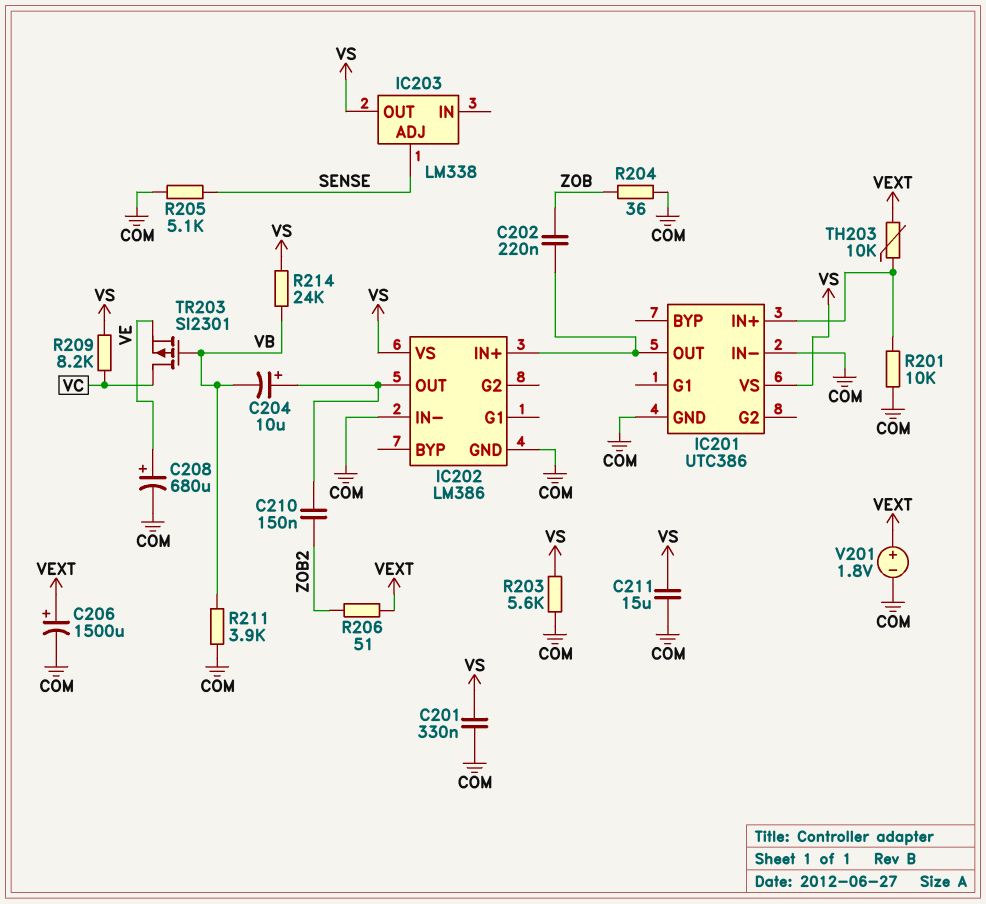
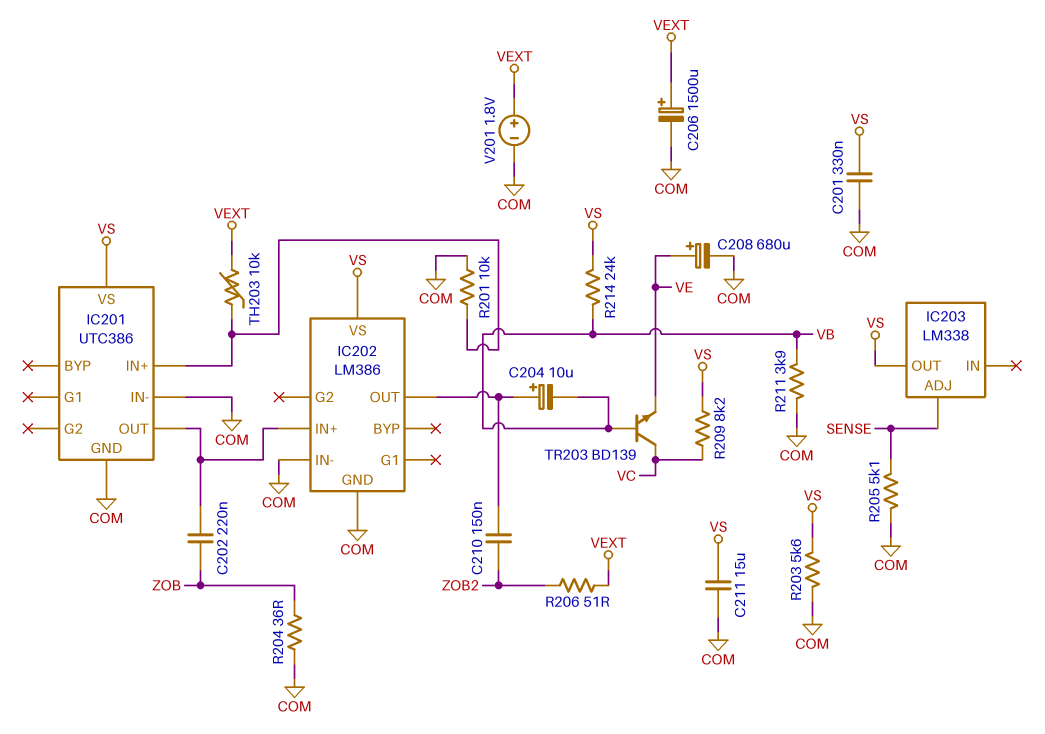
TR203: PMOS SI2301 (G VB, D VC, S VE) -> NPN BD139 (B VB, C VC, E VE)

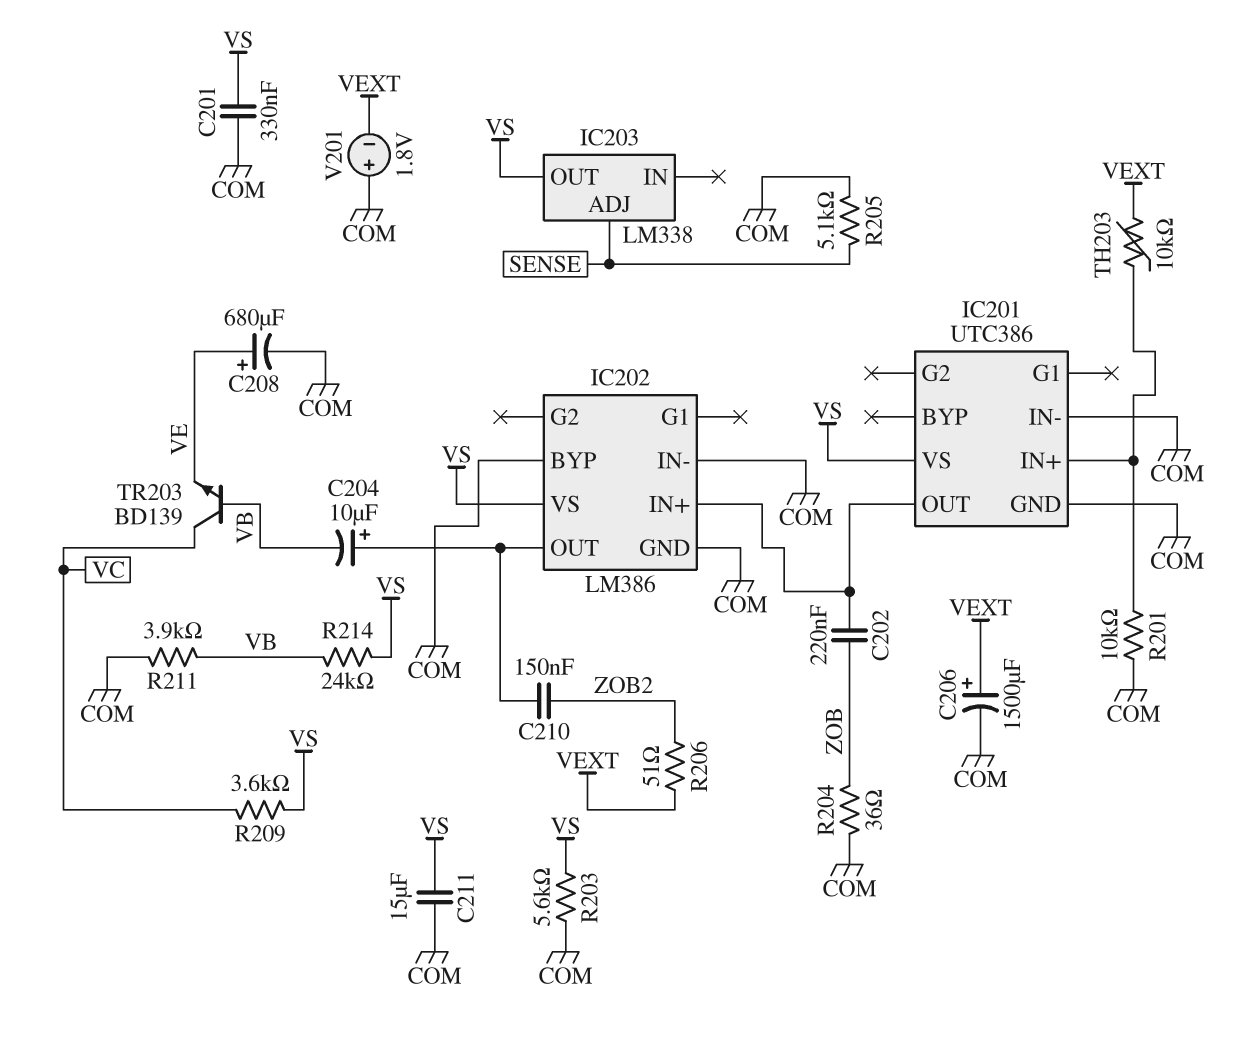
IC202 pin BYP: none -> COM
R209: 8.2k (VC, VS) -> 3.6k (VC, VS)
V201: 1.8V (plus VEXT, minus COM) -> 1.8V (plus COM, minus VEXT)

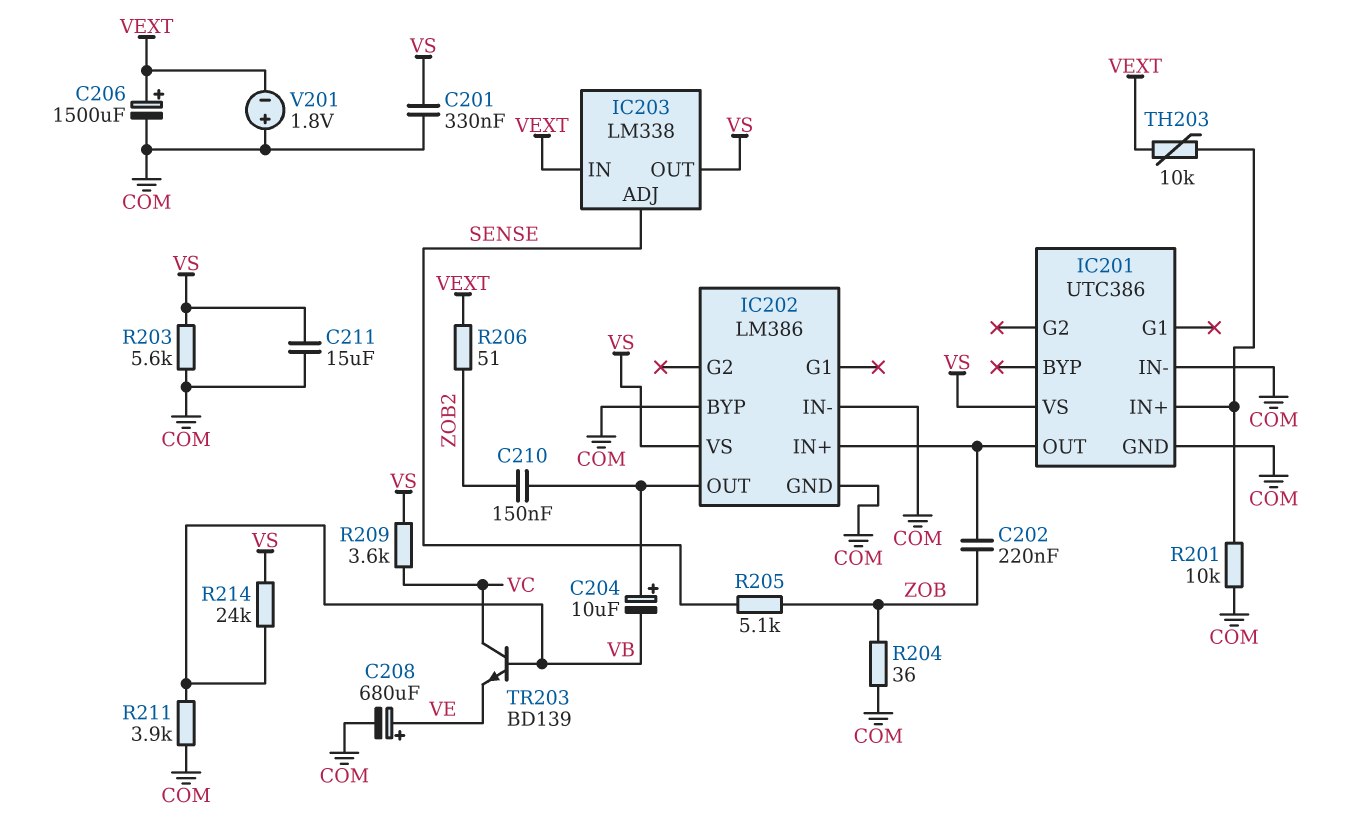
IC203 pin IN: none -> VEXT
R205: 5.1k (COM, SENSE) -> 5.1k (SENSE, ZOB)

